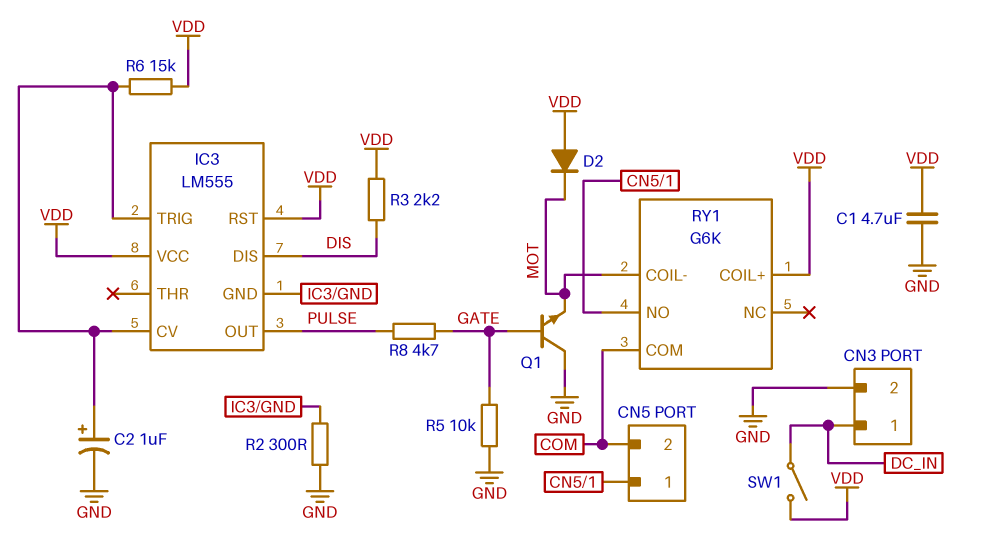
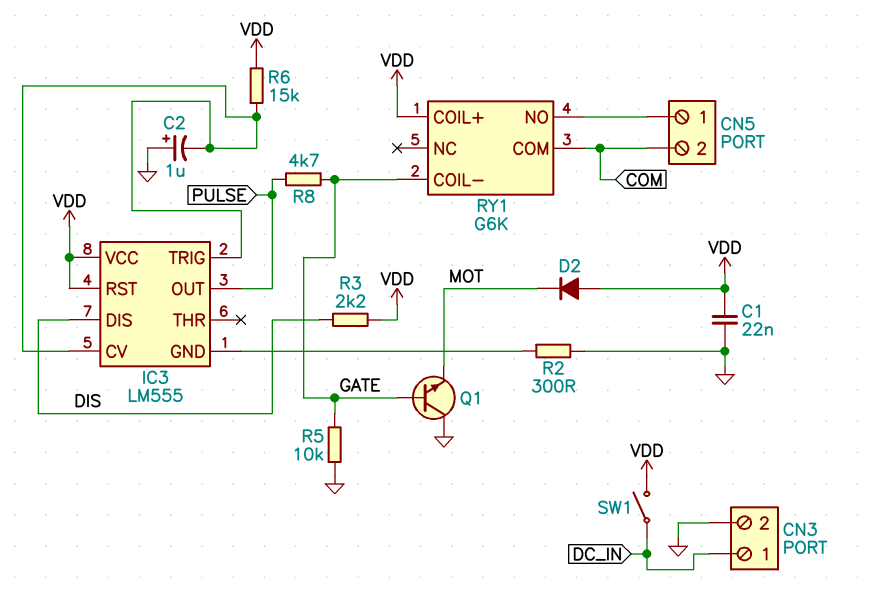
C1: 4.7uF (GND, VDD) -> 22nF (GND, VDD)
C2: 1uF (plus IC3/CV, minus GND) -> 1uF (plus GND, minus IC3/CV)
RY1 pin COIL-: MOT -> GATE

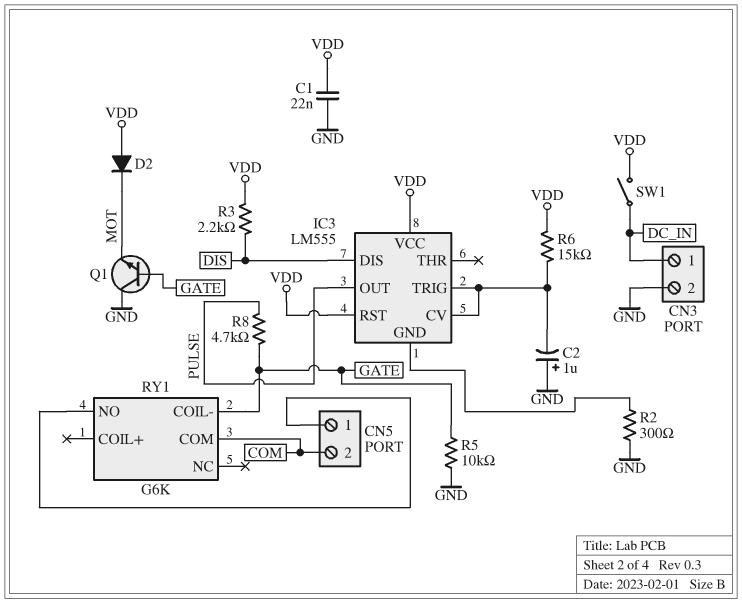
RY1 pin COIL+: VDD -> none

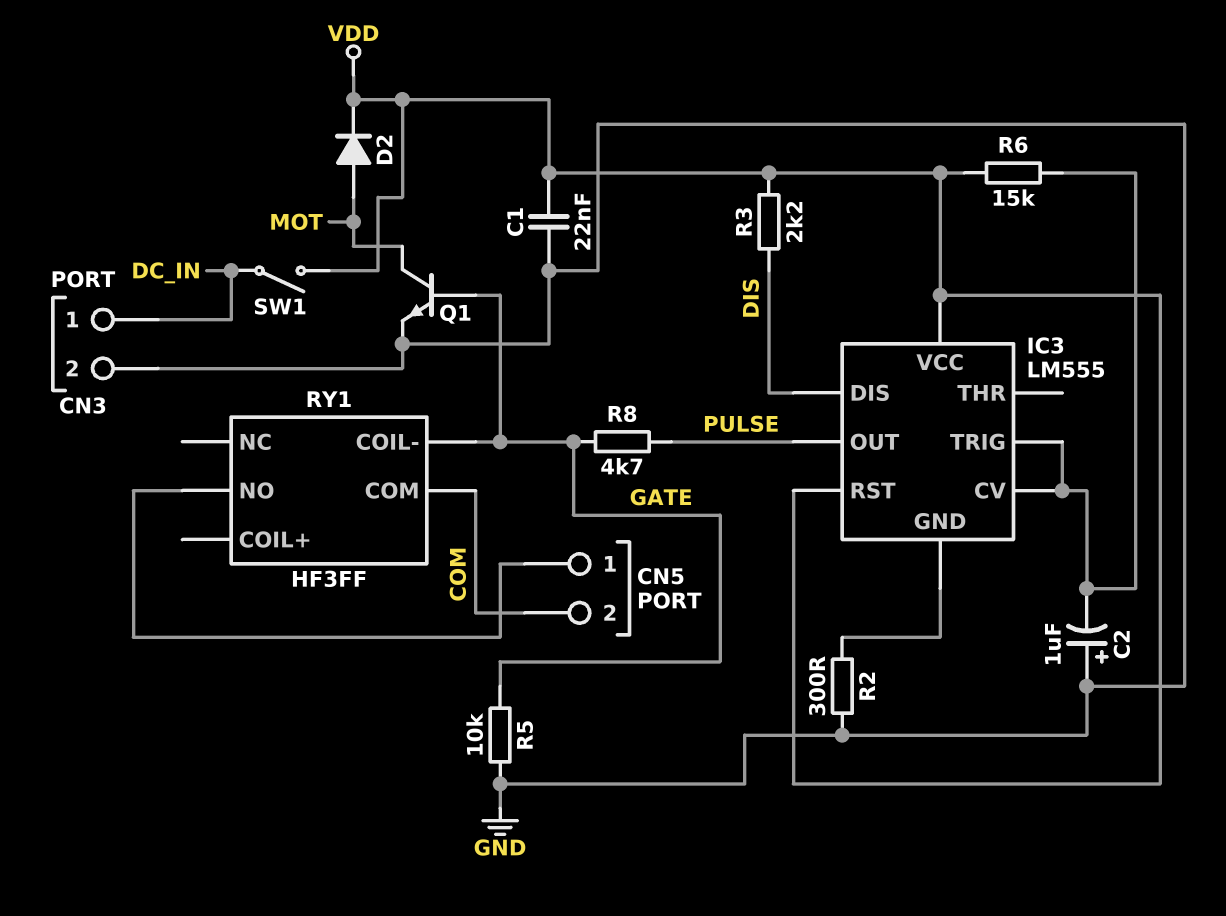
D2: diode (A VDD, K MOT) -> diode (A MOT, K VDD)
Q1: NPN (B GATE, C GND, E MOT) -> NPN (B GATE, C MOT, E GND)
RY1: G6K -> HF3FF

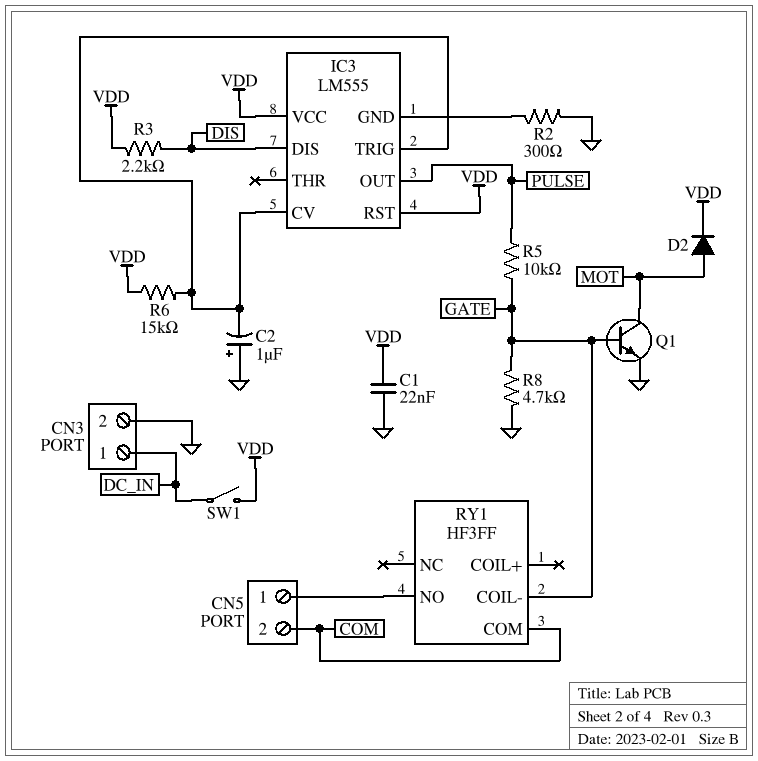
R5: 10k (GATE, GND) -> 10k (GATE, PULSE)
R8: 4.7k (GATE, PULSE) -> 4.7k (GATE, GND)

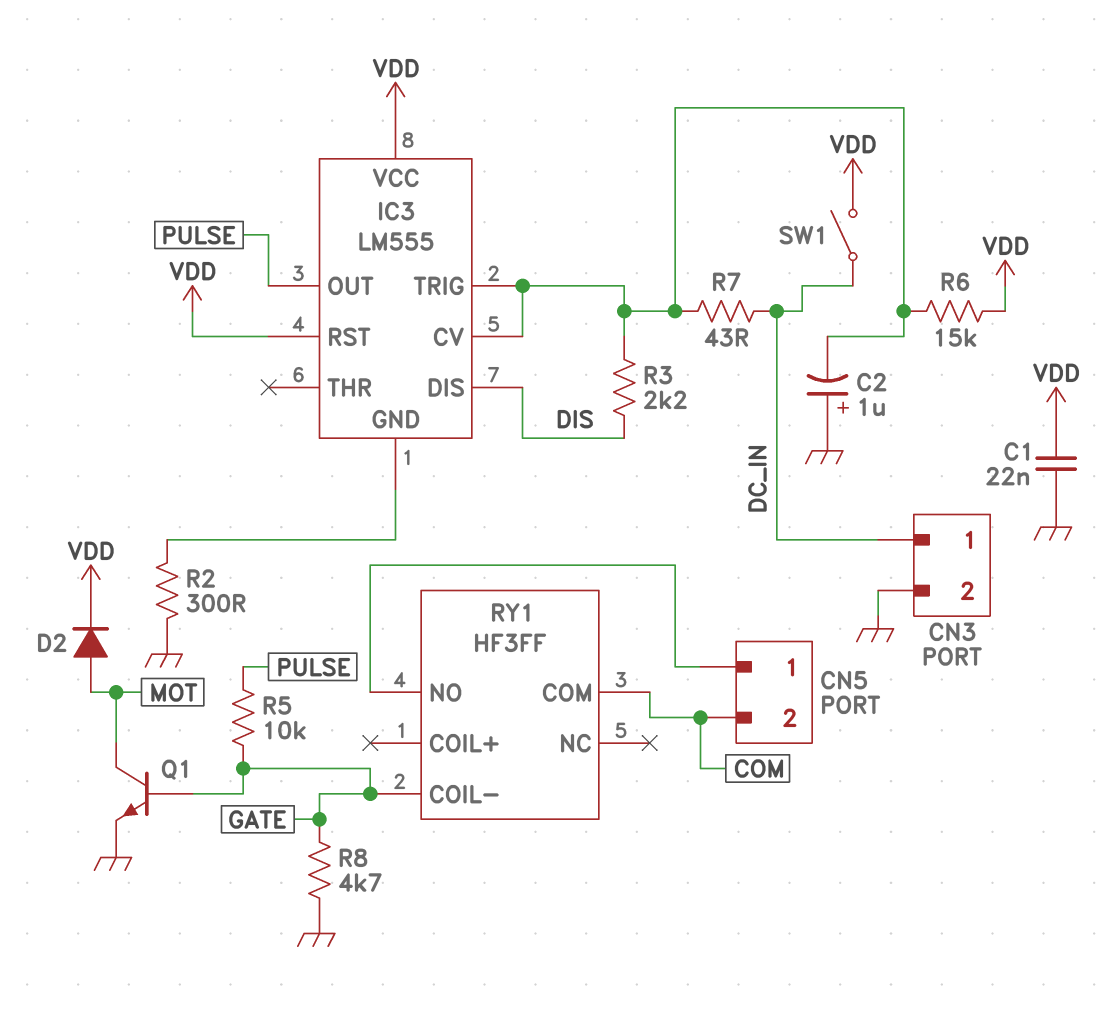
R3: 2.2k (DIS, VDD) -> 2.2k (DIS, IC3/CV)
R7: none -> 43 (DC_IN, IC3/CV)

